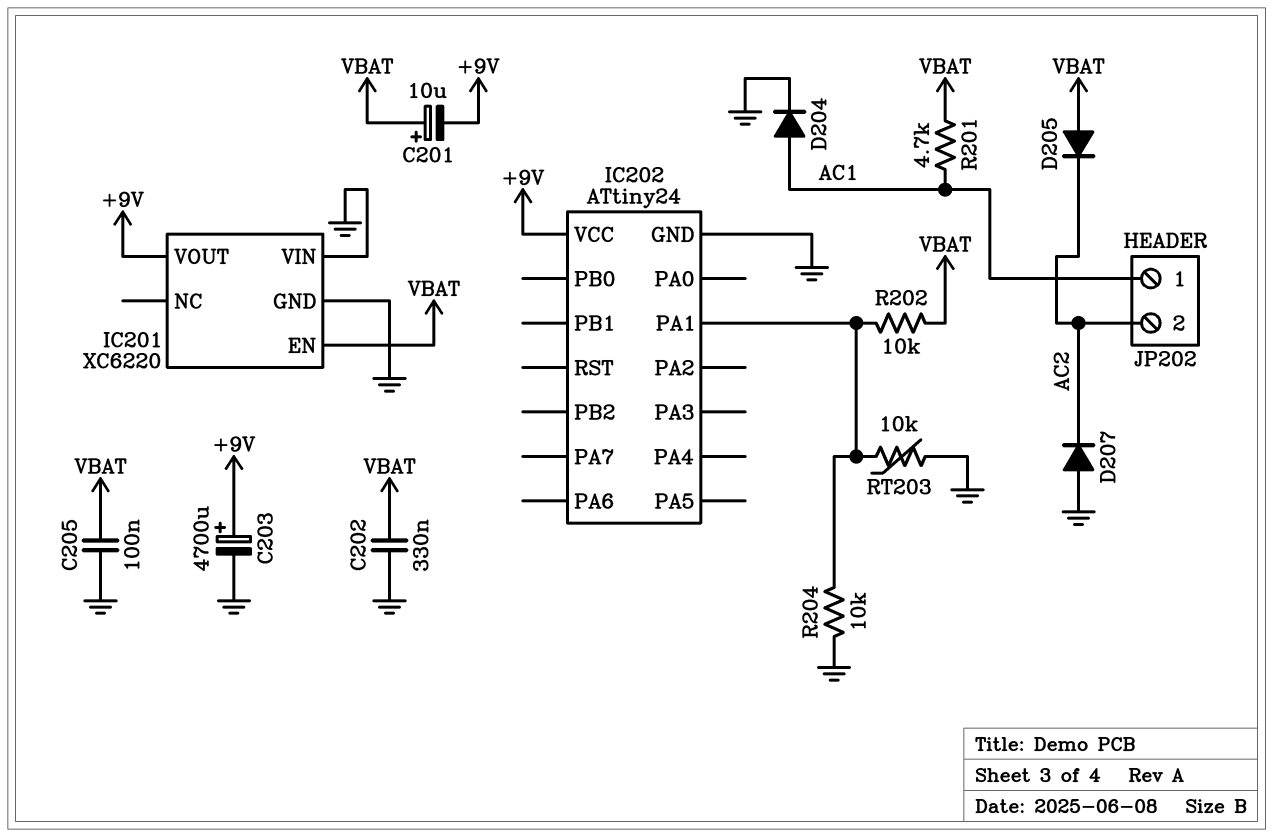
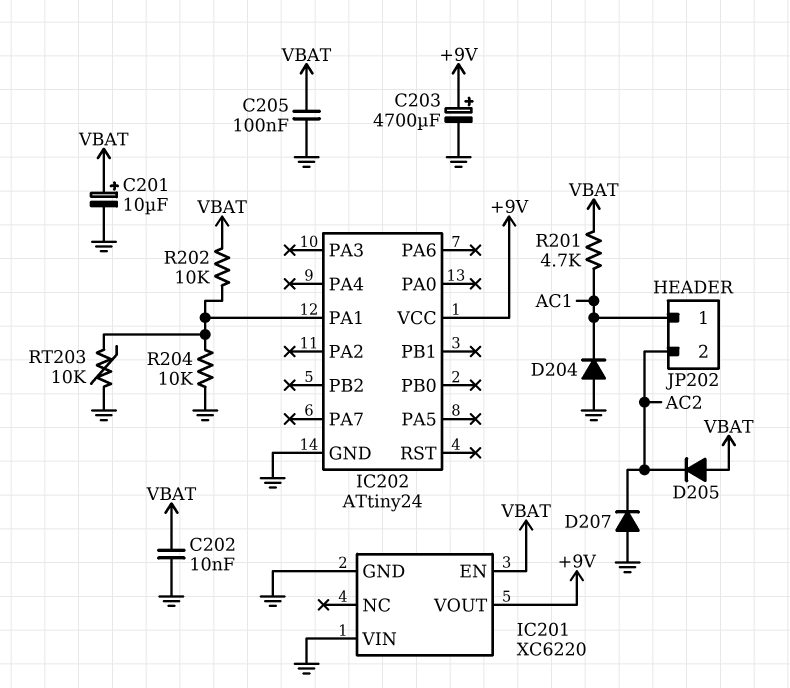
C201: 10uF (plus VBAT, minus +9V) -> 10uF (plus VBAT, minus GND)
C202: 330nF (GND, VBAT) -> 10nF (GND, VBAT)
D204: diode (A AC1, K GND) -> diode (A GND, K AC1)

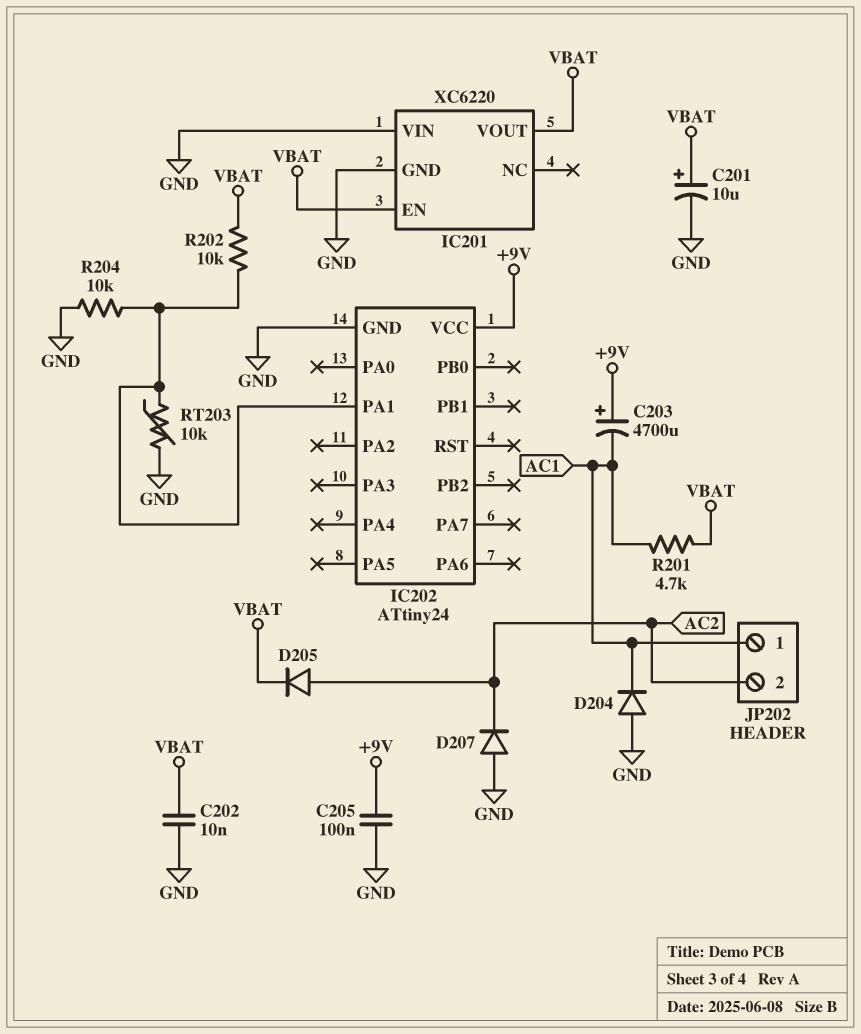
C203: 4700uF (plus +9V, minus GND) -> 4700uF (plus +9V, minus AC1)
C205: 100nF (GND, VBAT) -> 100nF (+9V, GND)
D205: diode (A VBAT, K AC2) -> diode (A AC2, K VBAT)
IC201 pin VOUT: +9V -> VBAT

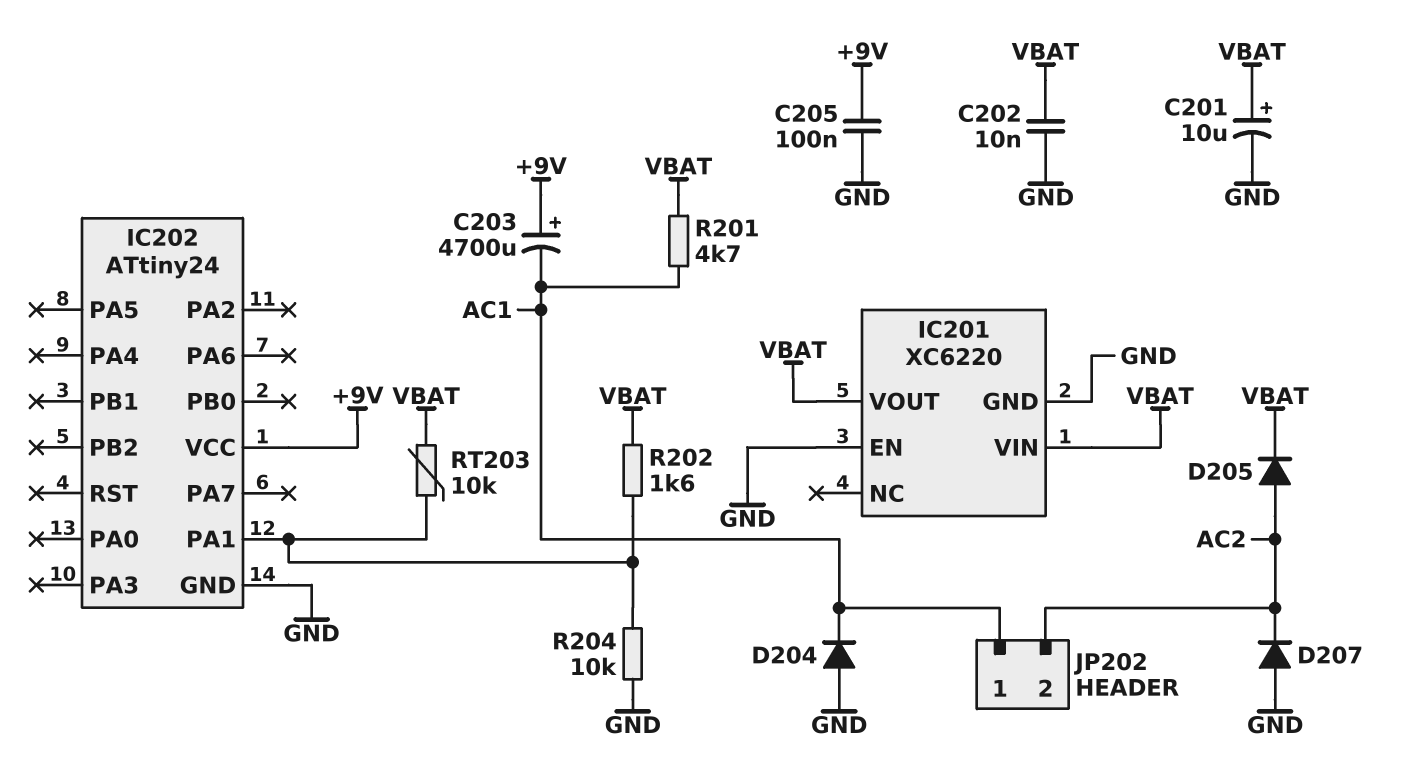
IC201 pin EN: VBAT -> GND
IC201 pin VIN: GND -> VBAT
R202: 10k (IC202/PA1, VBAT) -> 1.6k (IC202/PA1, VBAT)
RT203: 10k (GND, IC202/PA1) -> 10k (IC202/PA1, VBAT)

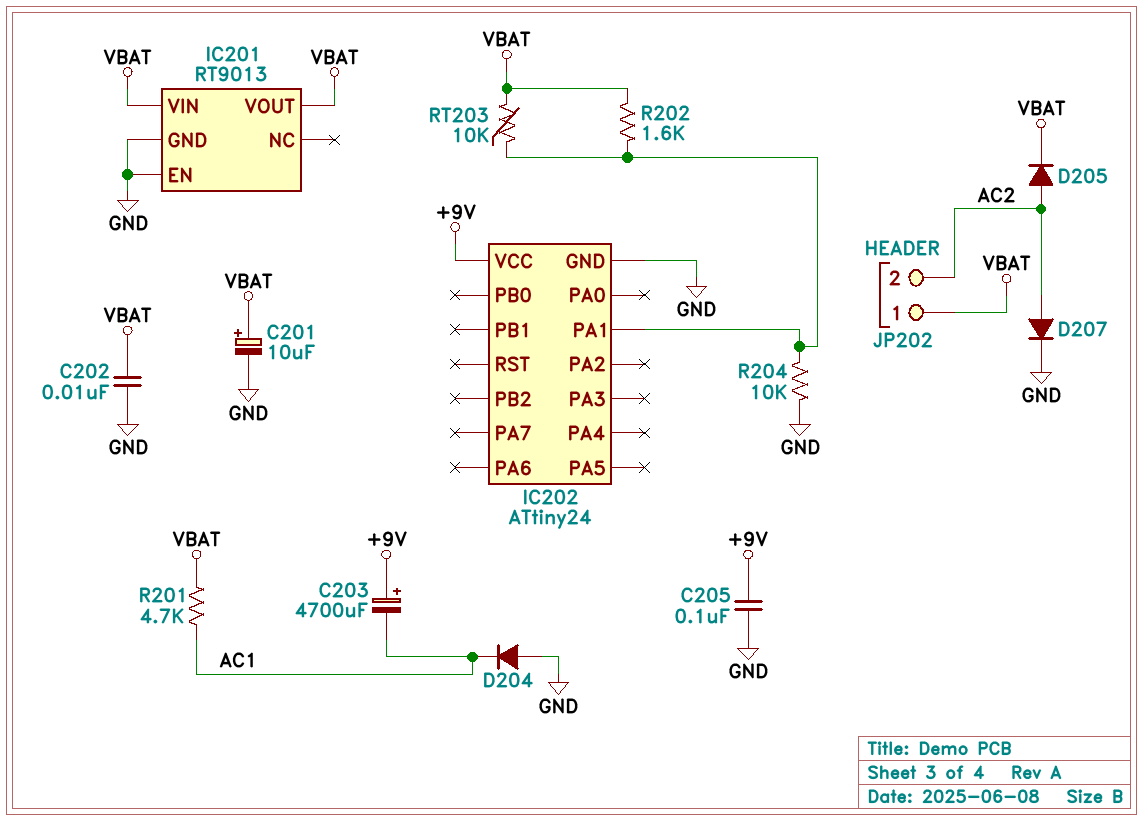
D207: diode (A GND, K AC2) -> diode (A AC2, K GND)
IC201: XC6220 -> RT9013
JP202 pin 1: AC1 -> VBAT

